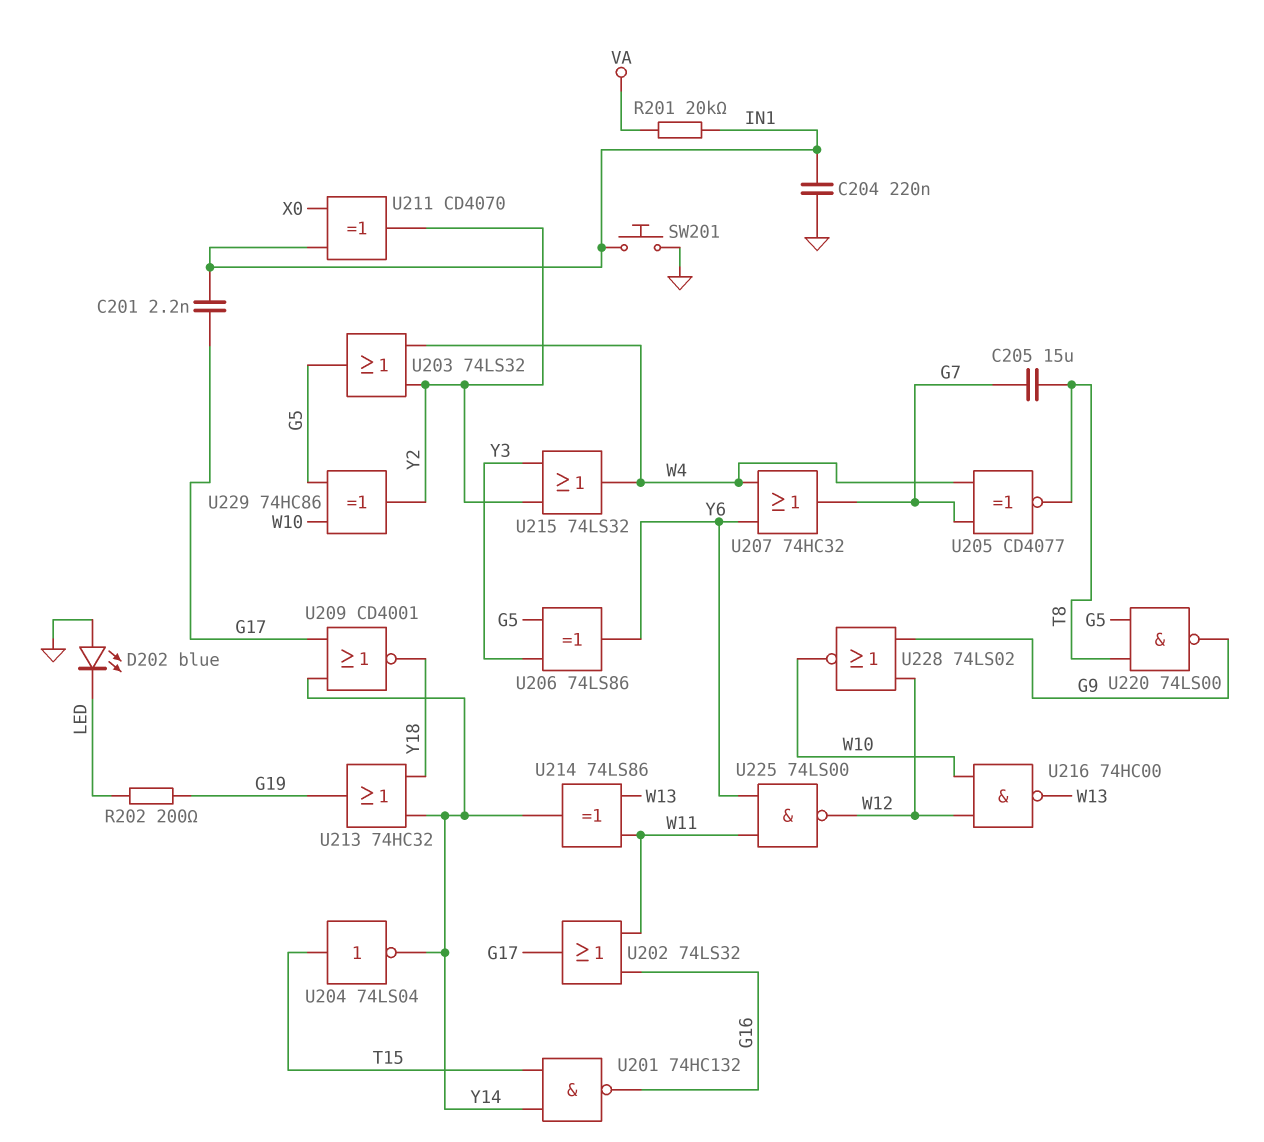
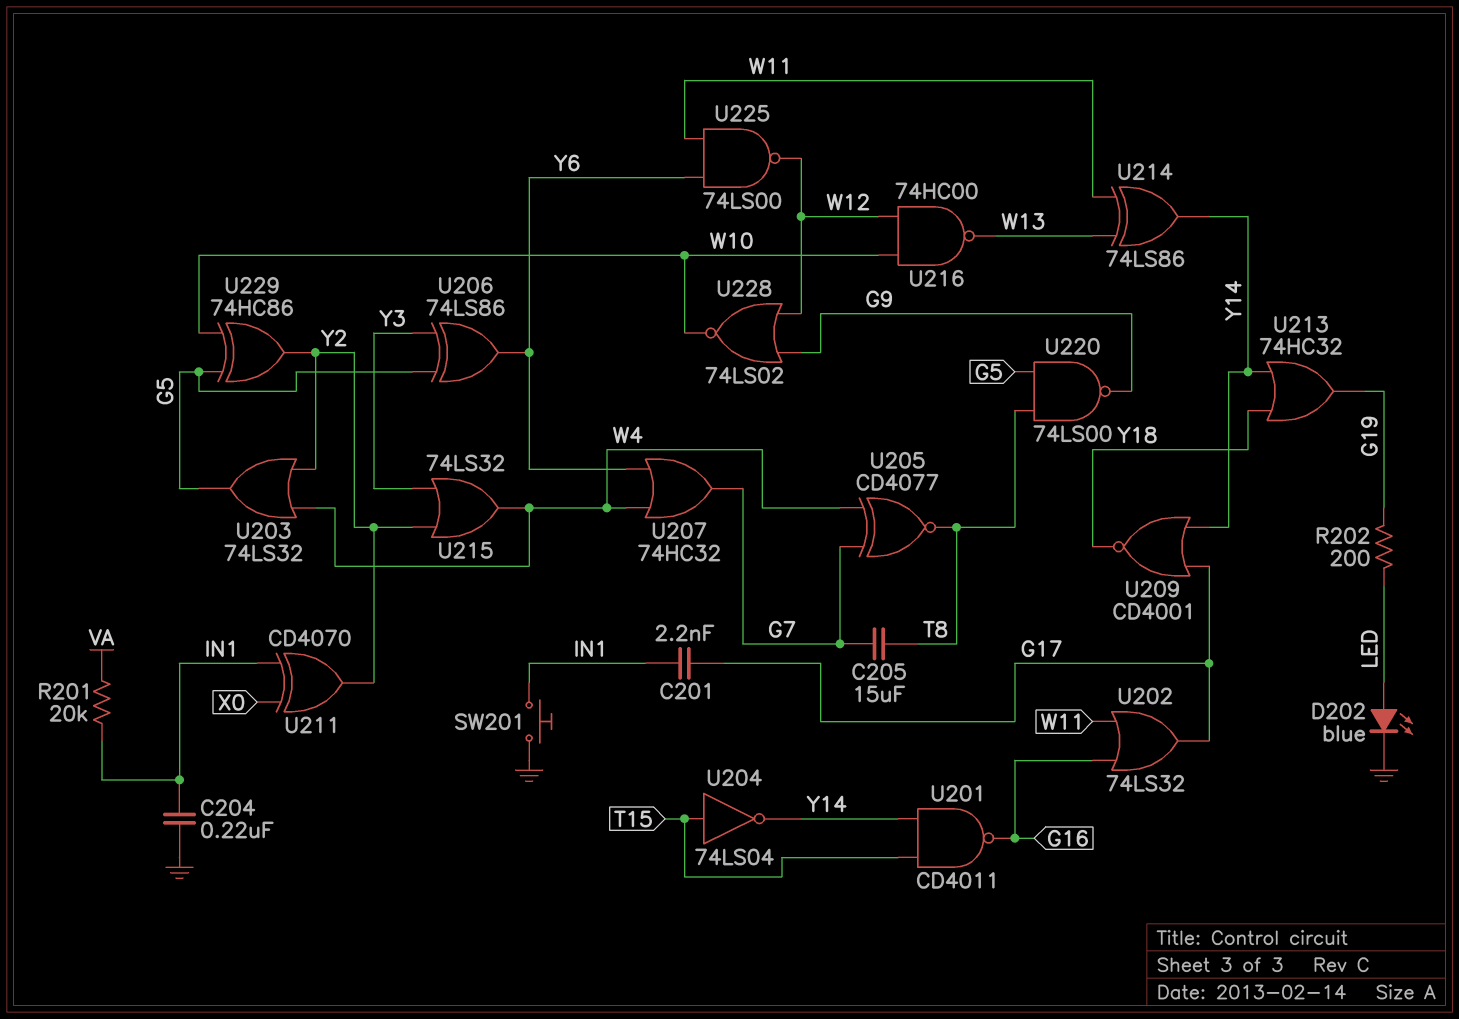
D202: LED blue (A GND, K LED) -> LED blue (A LED, K GND)
U201: NAND 74HC132 (in T15, in Y14, out G16) -> NAND CD4011 (in T15, in Y14, out G16)

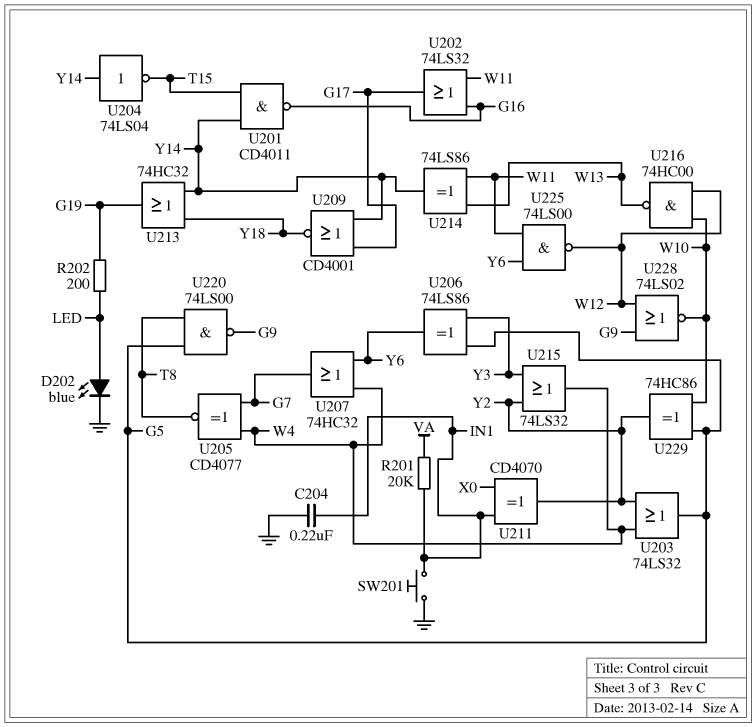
C201: 2.2nF (G17, IN1) -> none
C205: 15uF (G7, T8) -> none
U204: NOT 74LS04 (in T15, out Y14) -> NOT 74LS04 (in Y14, out T15)

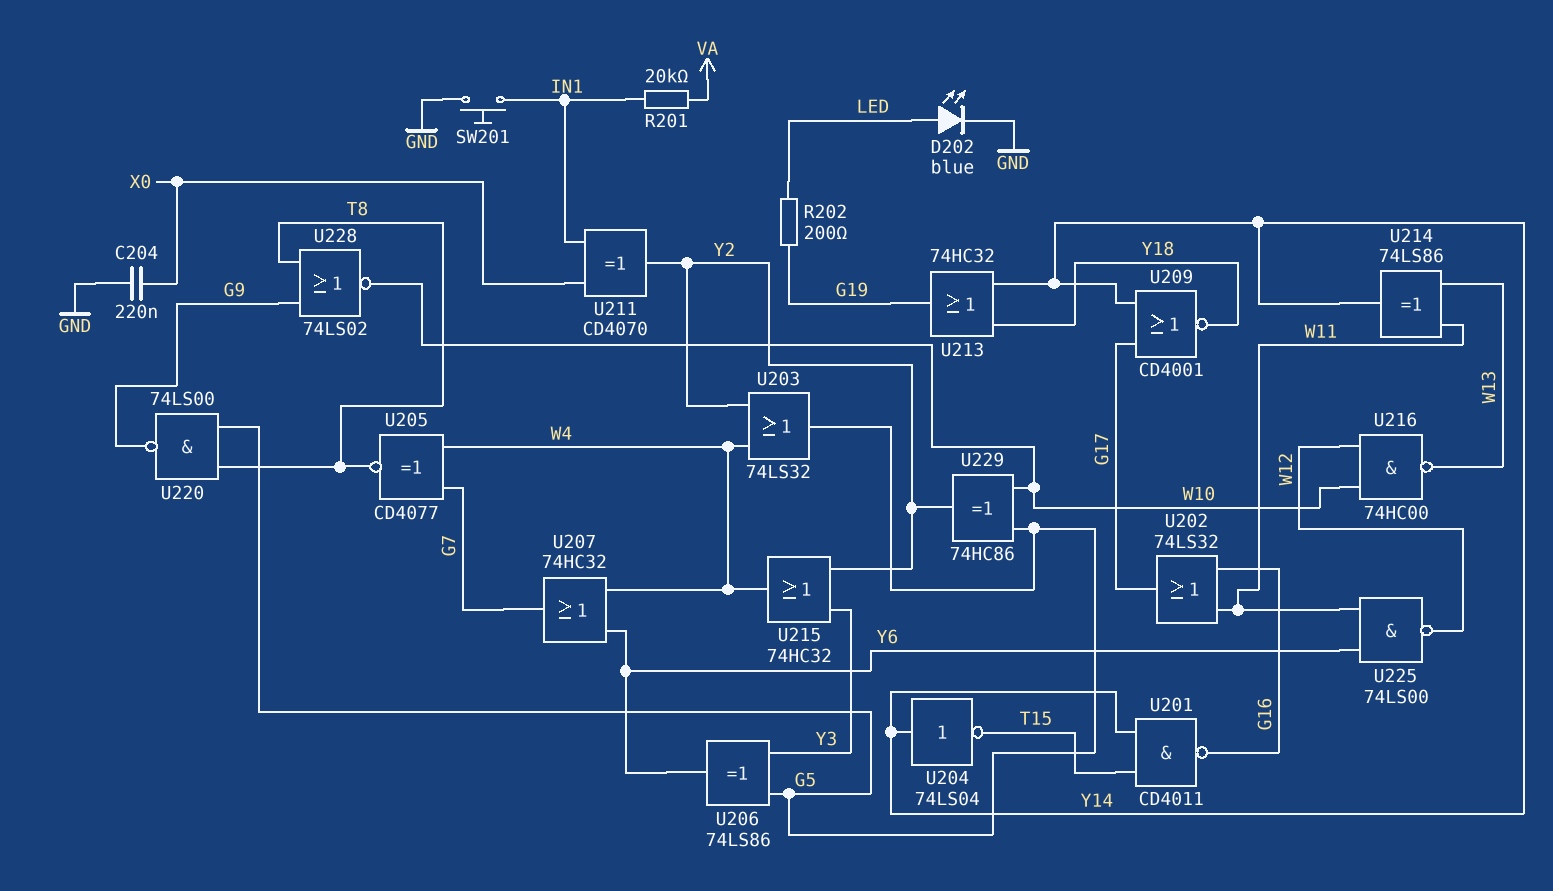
C204: 220nF (GND, IN1) -> 220nF (GND, X0)
U215: OR 74LS32 (in Y2, in Y3, out W4) -> OR 74HC32 (in Y2, in Y3, out W4)
U228: NOR 74LS02 (in G9, in W12, out W10) -> NOR 74LS02 (in G9, in T8, out W10)

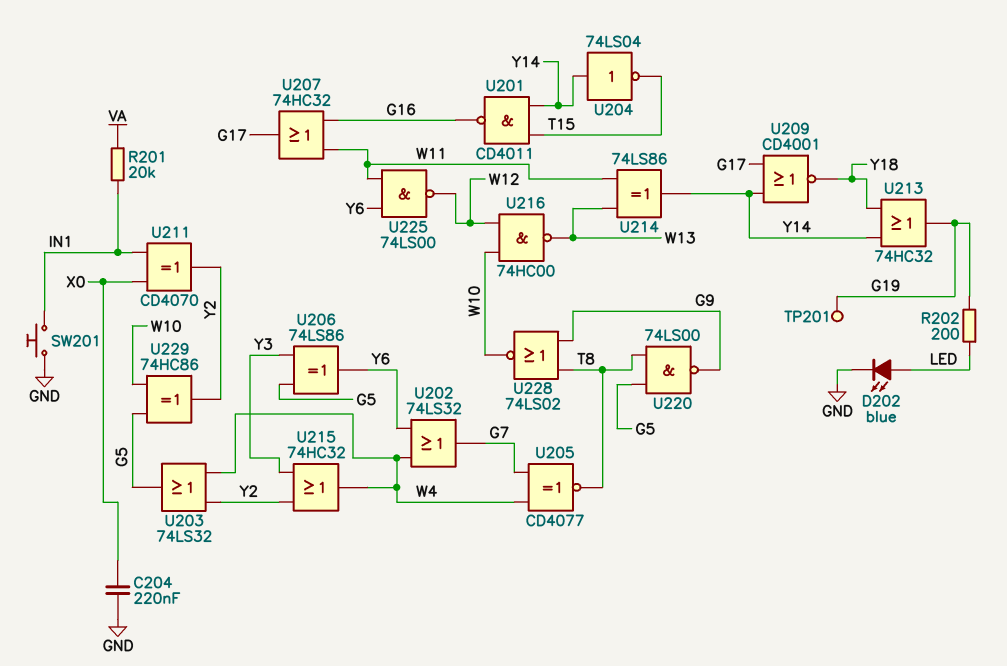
TP201: none -> test point (G19)
U202: OR 74LS32 (in G16, in W11, out G17) -> OR 74LS32 (in W4, in Y6, out G7)
U207: OR 74HC32 (in W4, in Y6, out G7) -> OR 74HC32 (in G16, in W11, out G17)

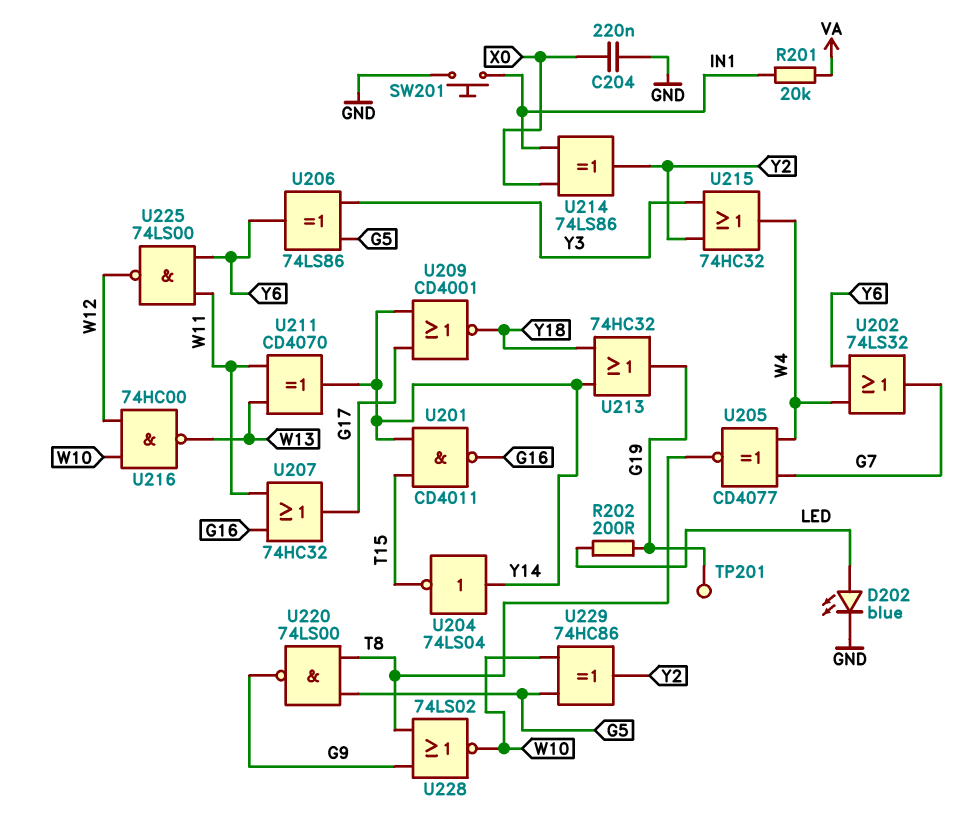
U203: OR 74LS32 (in W4, in Y2, out G5) -> none
U211: XOR CD4070 (in IN1, in X0, out Y2) -> XOR CD4070 (in W11, in W13, out Y14)
U214: XOR 74LS86 (in W11, in W13, out Y14) -> XOR 74LS86 (in IN1, in X0, out Y2)

